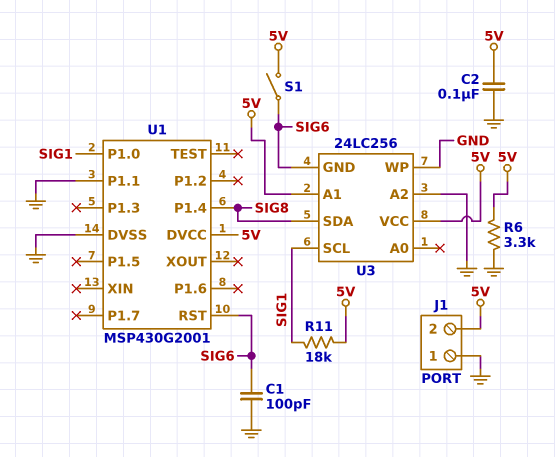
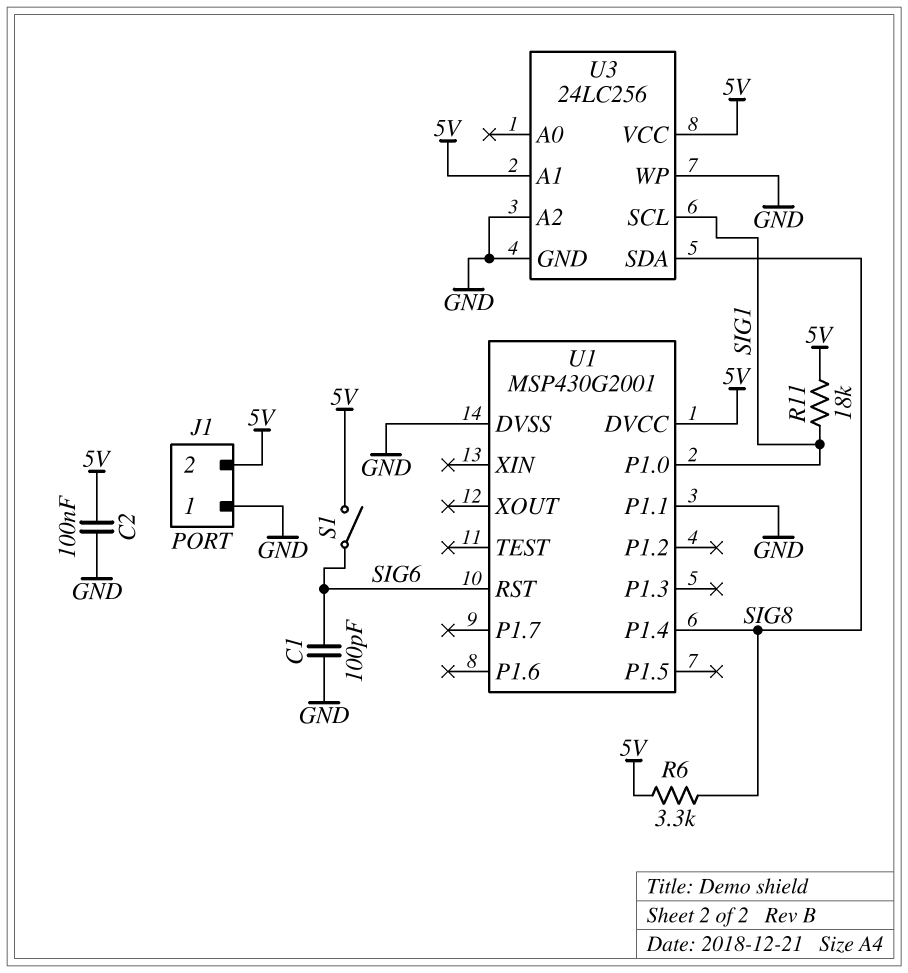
R6: 3.3k (5V, GND) -> 3.3k (5V, SIG8)
U3 pin GND: SIG6 -> GND

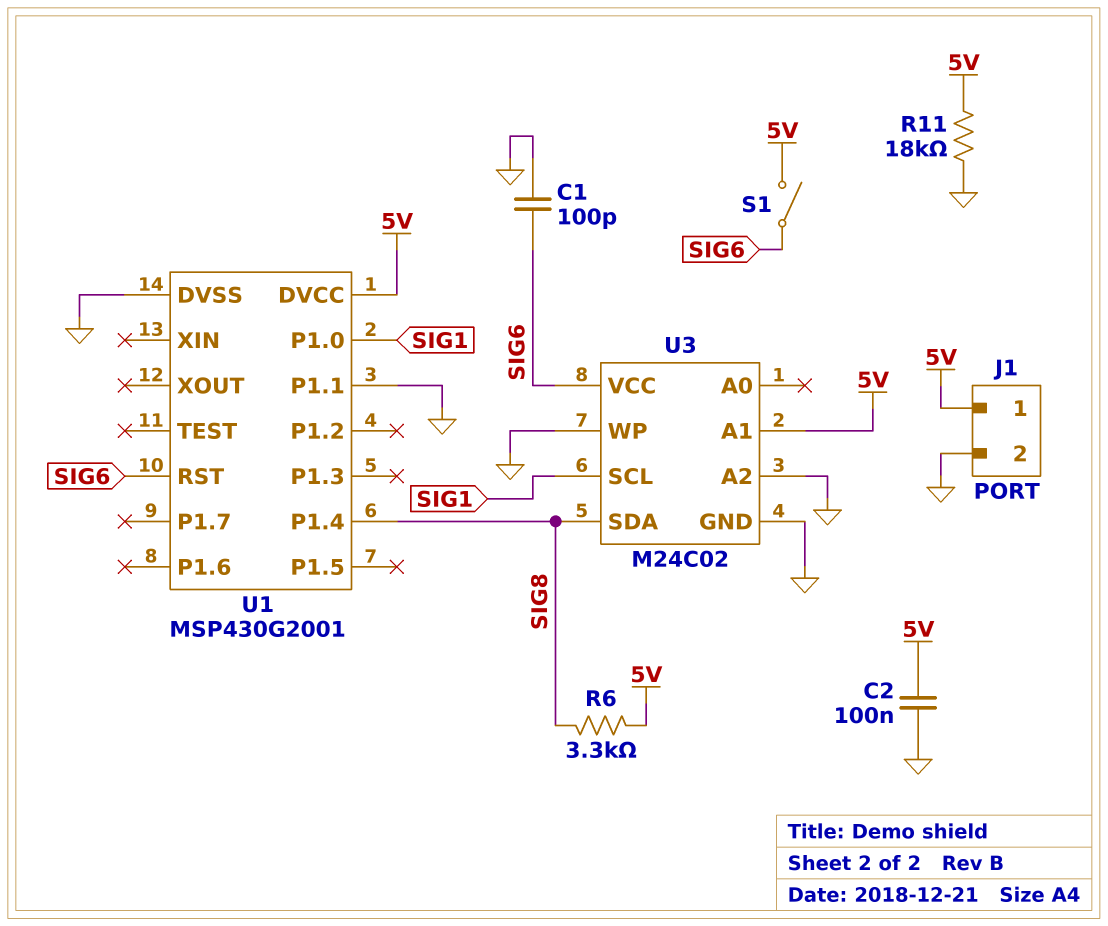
J1 pin 1: GND -> 5V
J1 pin 2: 5V -> GND
R11: 18k (5V, SIG1) -> 18k (5V, GND)
U3: 24LC256 -> M24C02
U3 pin VCC: 5V -> SIG6

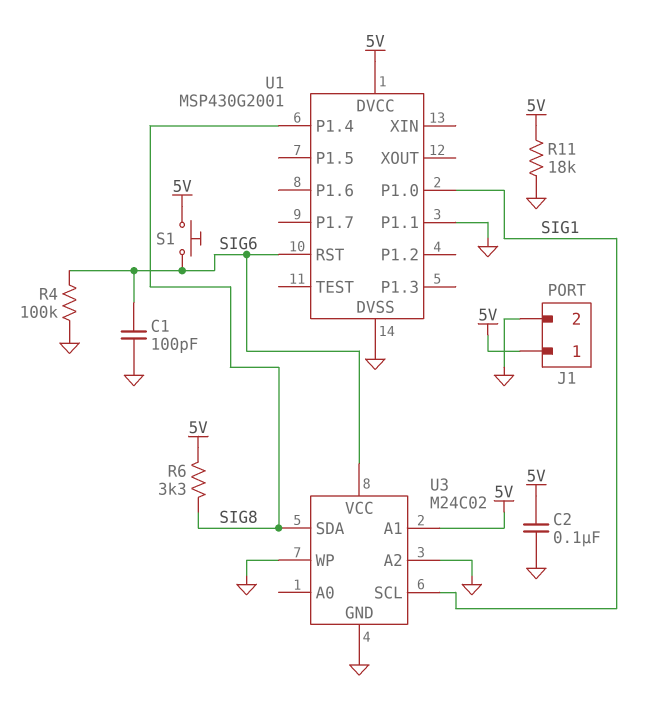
R4: none -> 100k (GND, SIG6)
S1: switch (5V, SIG6) -> button (5V, SIG6)

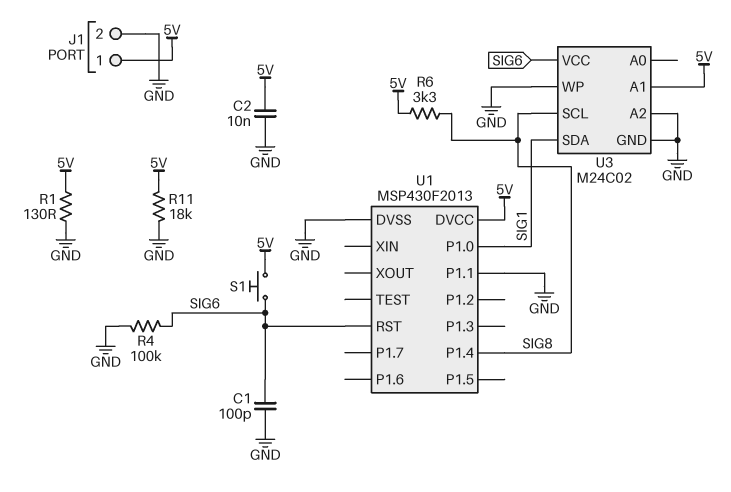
C2: 100nF (5V, GND) -> 10nF (5V, GND)
R1: none -> 130 (5V, GND)
U1: MSP430G2001 -> MSP430F2013
U3 pin SCL: SIG1 -> SIG8
U3 pin SDA: SIG8 -> SIG1

